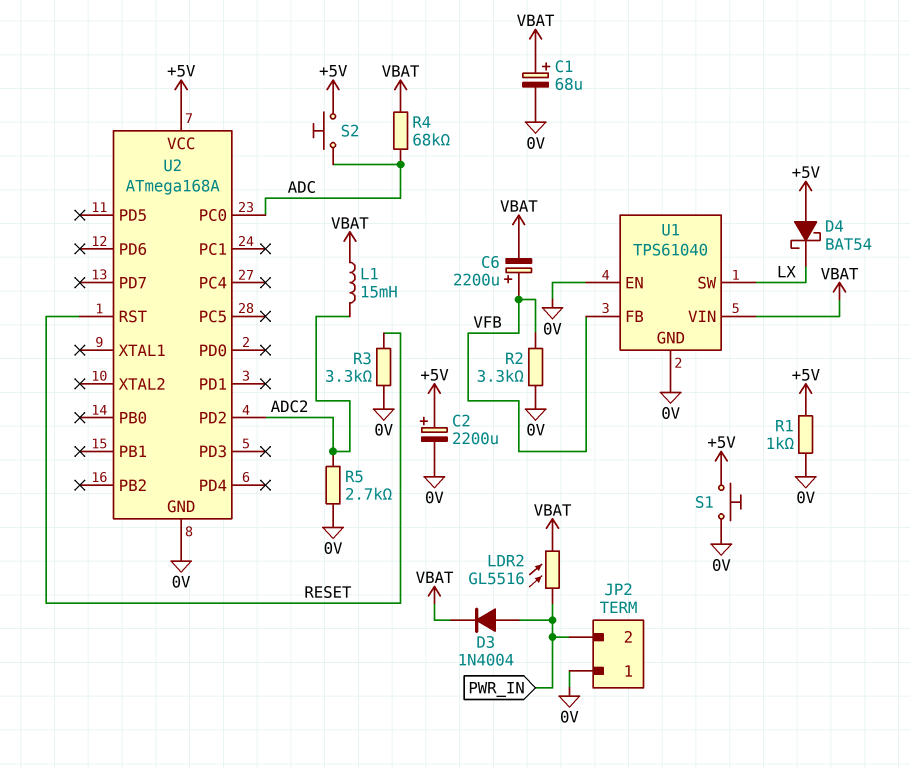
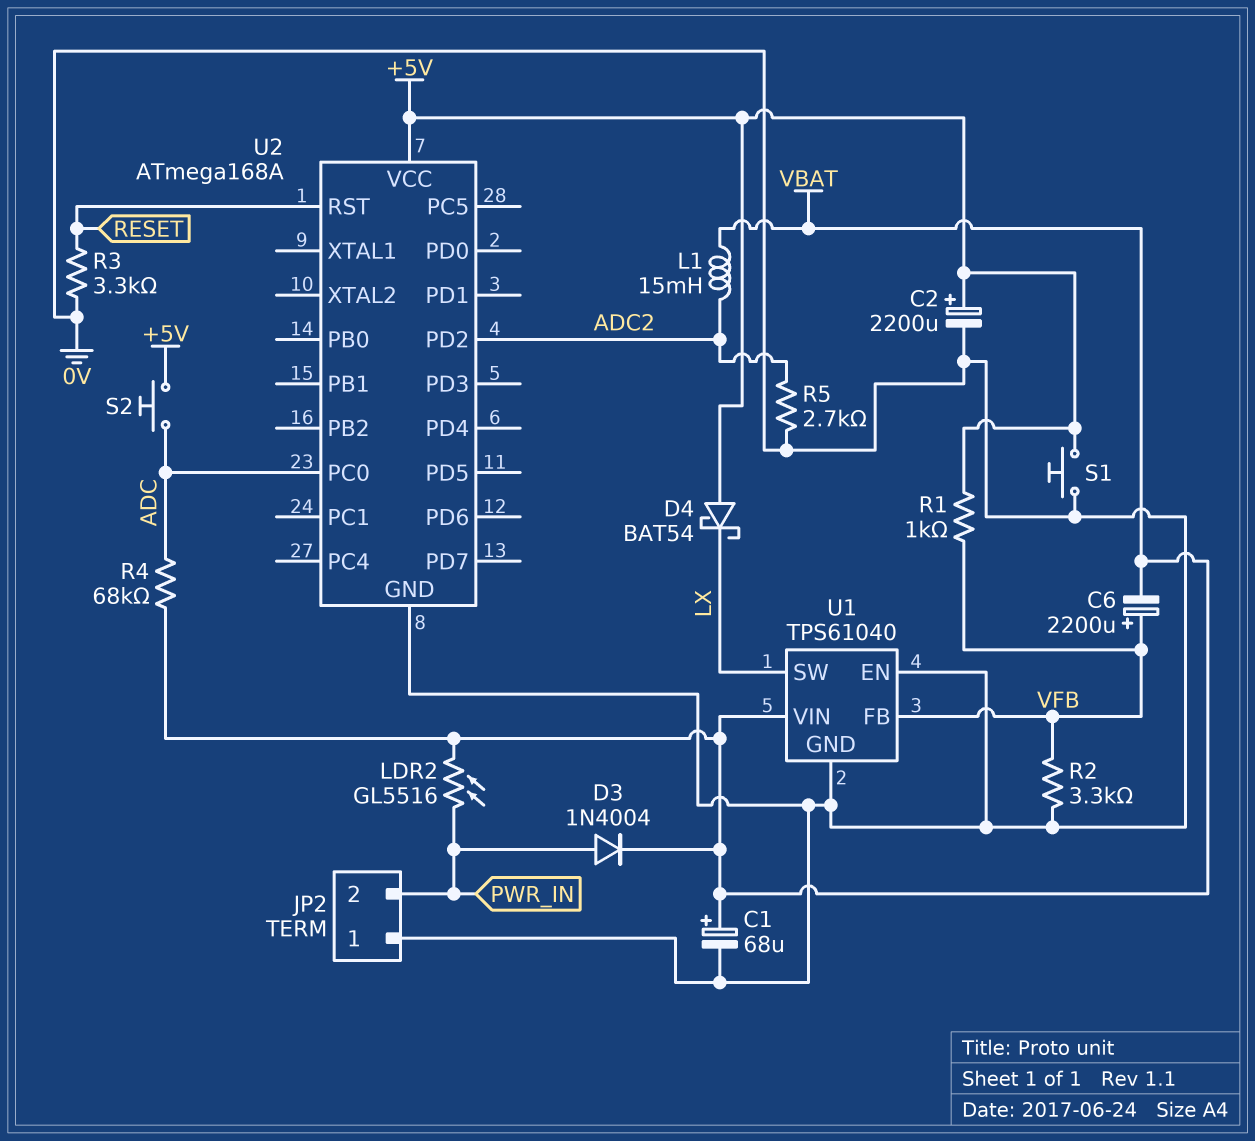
R1: 1k (+5V, 0V) -> 1k (+5V, VFB)

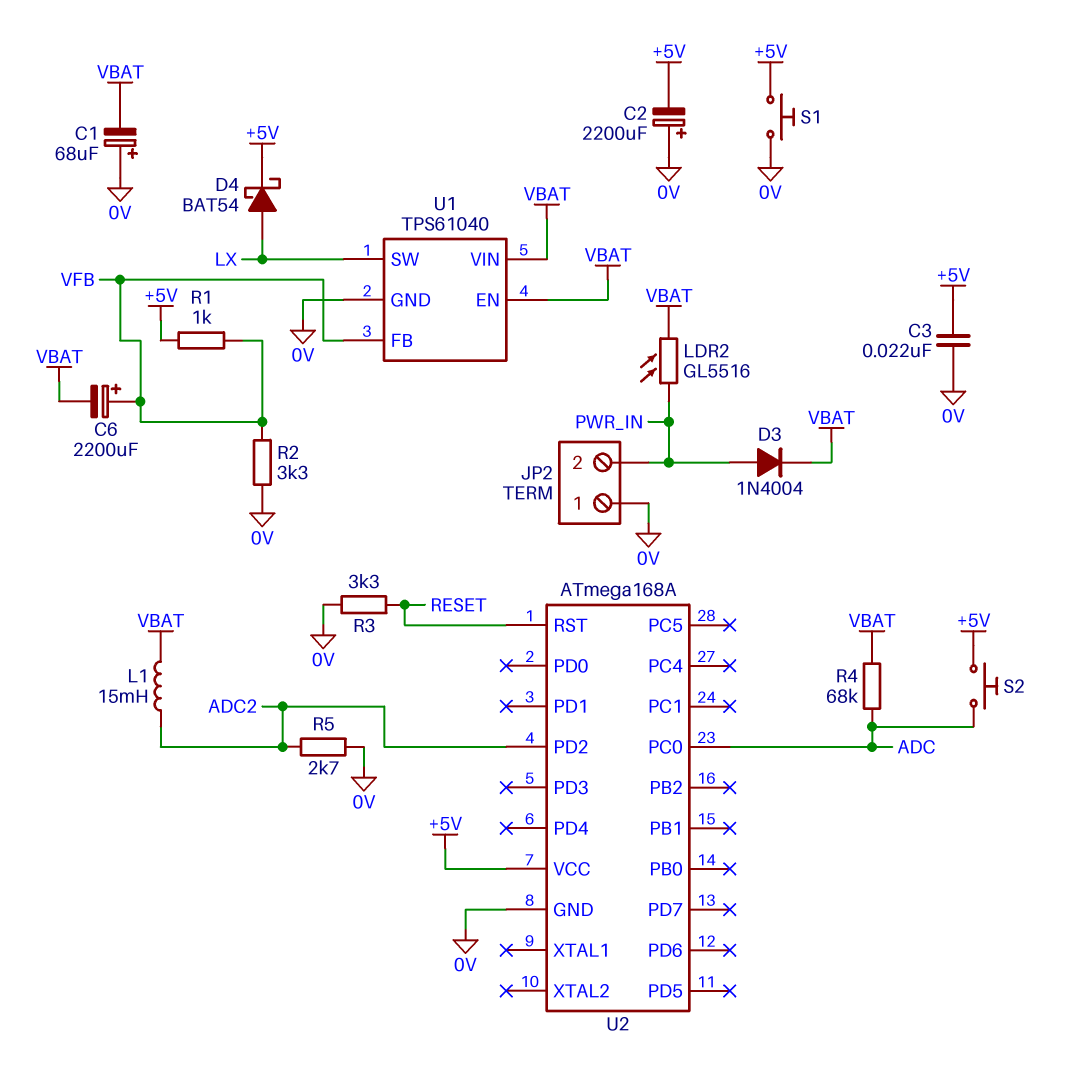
C1: 68uF (plus VBAT, minus 0V) -> 68uF (plus 0V, minus VBAT)
C2: 2200uF (plus +5V, minus 0V) -> 2200uF (plus 0V, minus +5V)
C3: none -> 22nF (+5V, 0V)
D4: schottky BAT54 (A +5V, K LX) -> schottky BAT54 (A LX, K +5V)
U1 pin EN: 0V -> VBAT

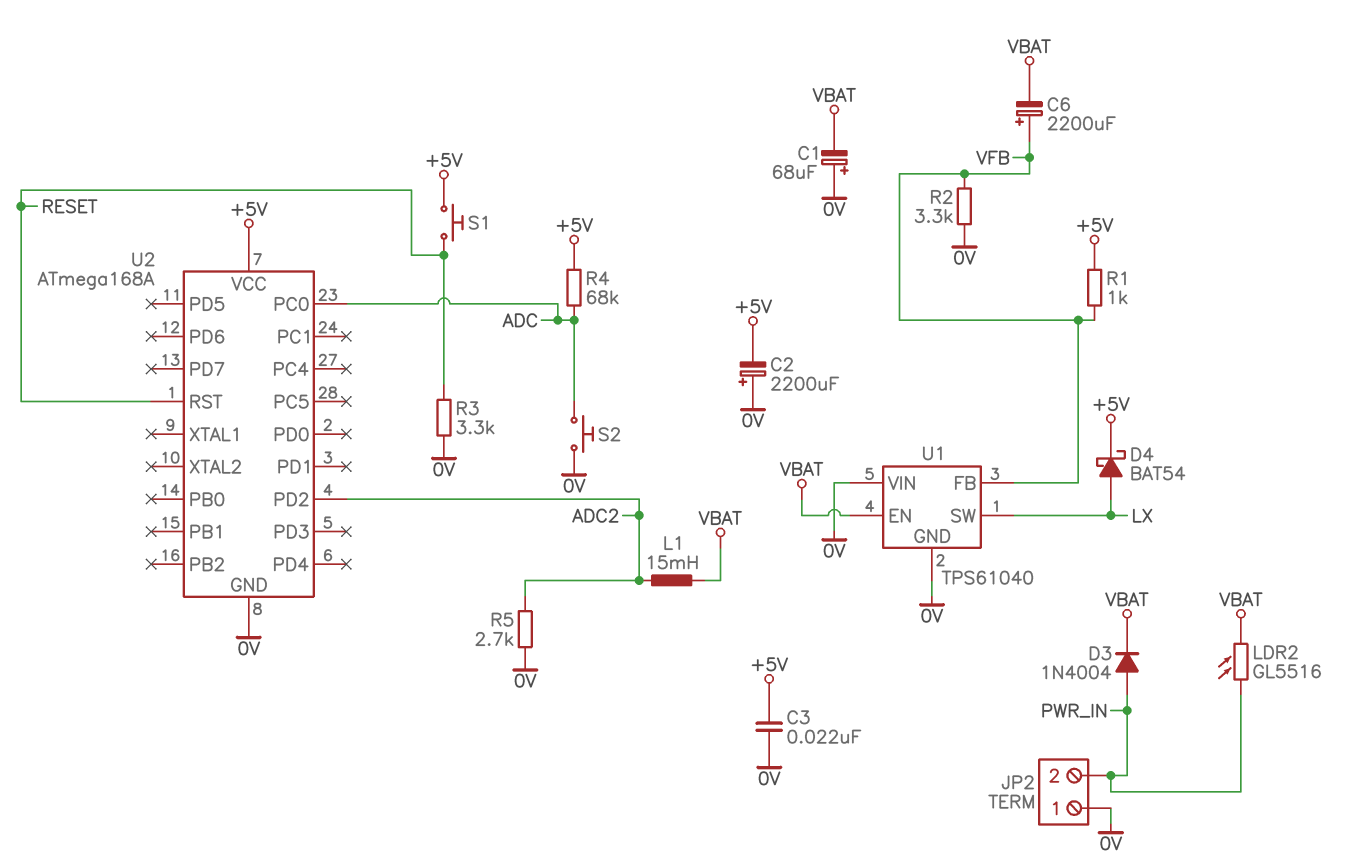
R4: 68k (ADC, VBAT) -> 68k (+5V, ADC)
S1: button (+5V, 0V) -> button (+5V, RESET)
S2: button (+5V, ADC) -> button (0V, ADC)
U1 pin VIN: VBAT -> 0V

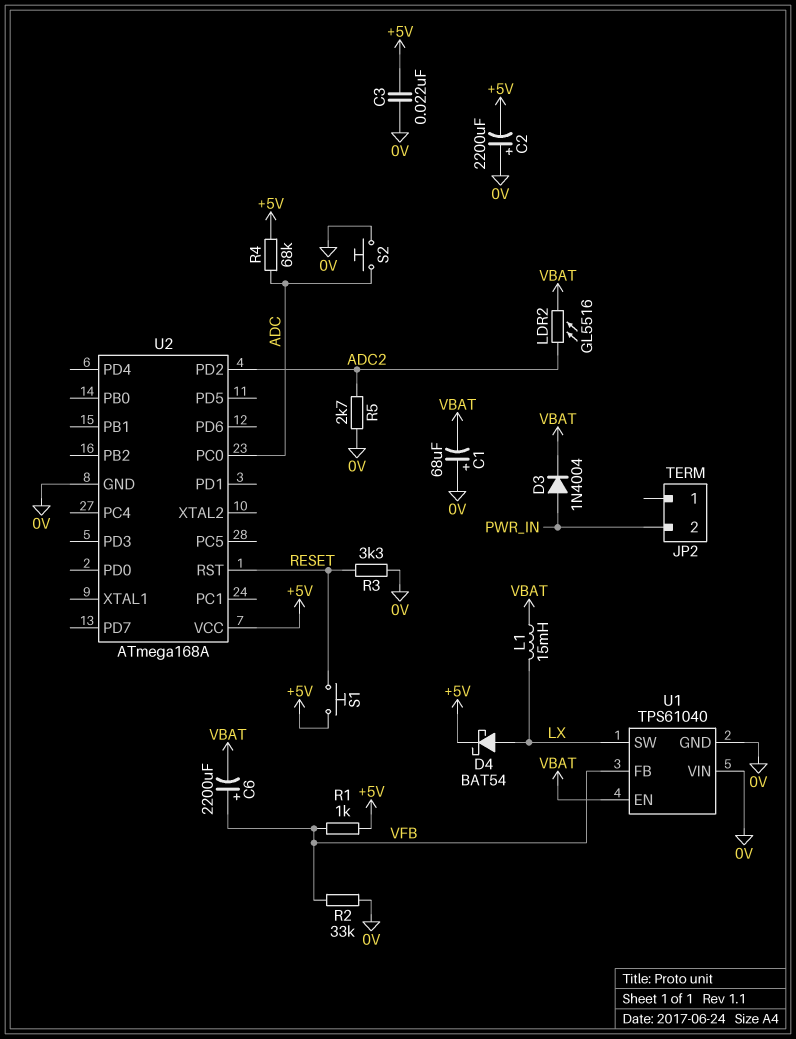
JP2 pin 1: 0V -> none
L1: 15mH (ADC2, VBAT) -> 15mH (LX, VBAT)
LDR2: GL5516 (PWR_IN, VBAT) -> GL5516 (ADC2, VBAT)
R2: 3.3k (0V, VFB) -> 33k (0V, VFB)

